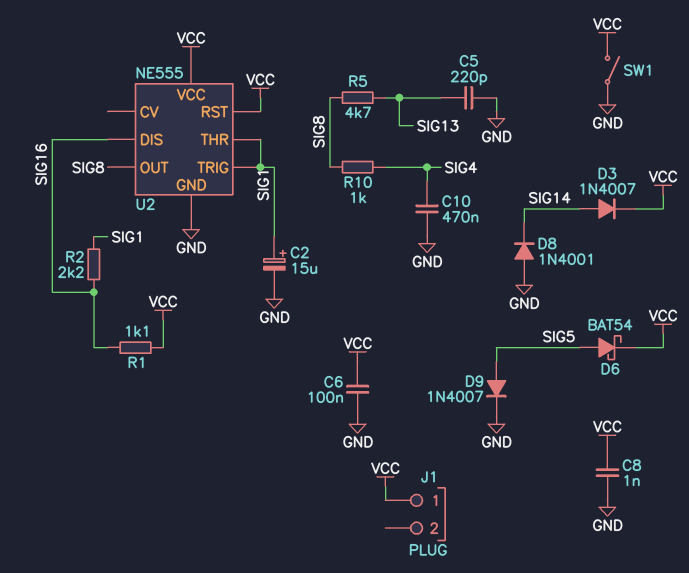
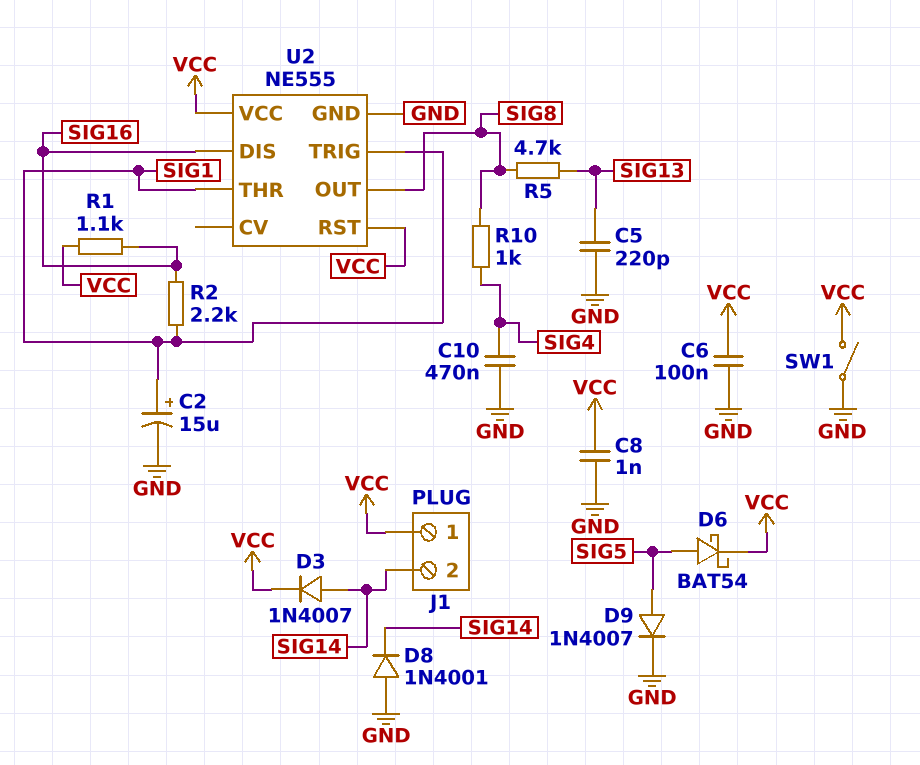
J1 pin 2: none -> SIG14

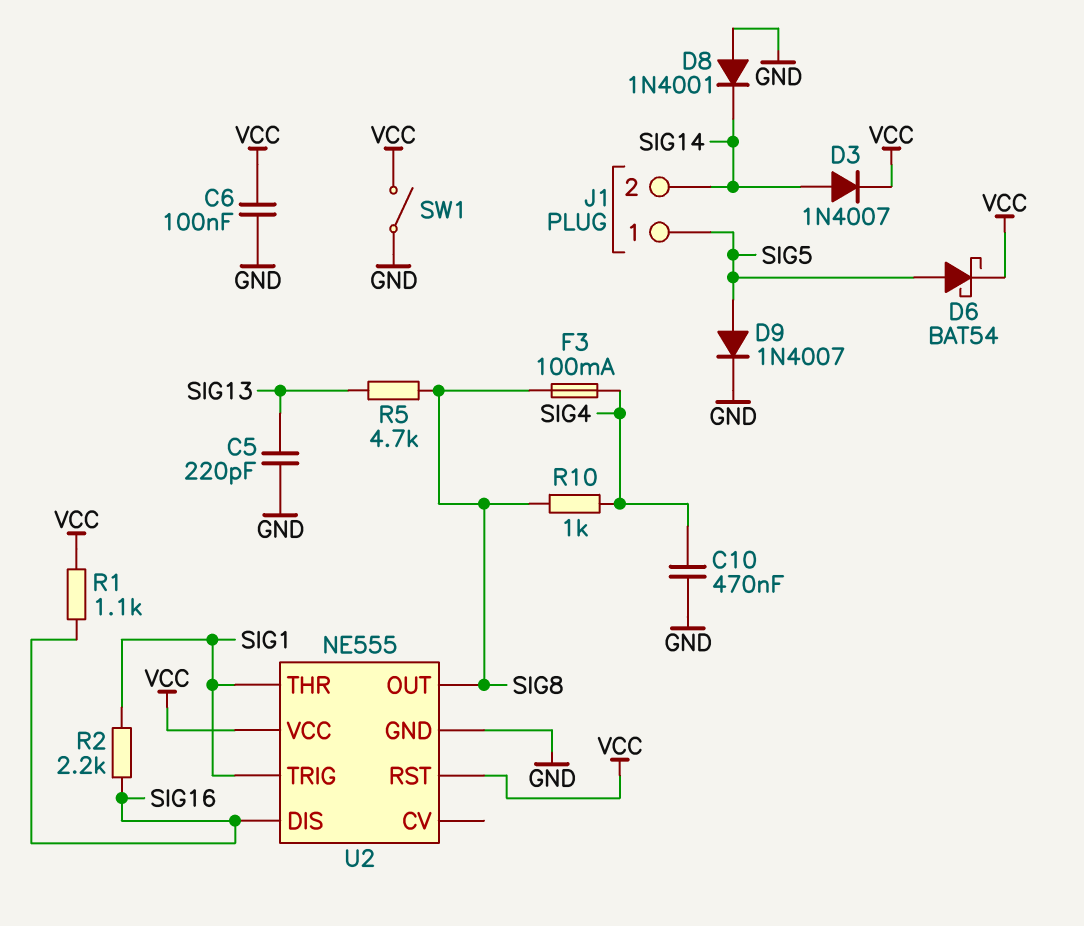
C2: 15uF (plus SIG1, minus GND) -> none
C8: 1nF (GND, VCC) -> none
F3: none -> 100mA (SIG4, SIG8)
J1 pin 1: VCC -> SIG5

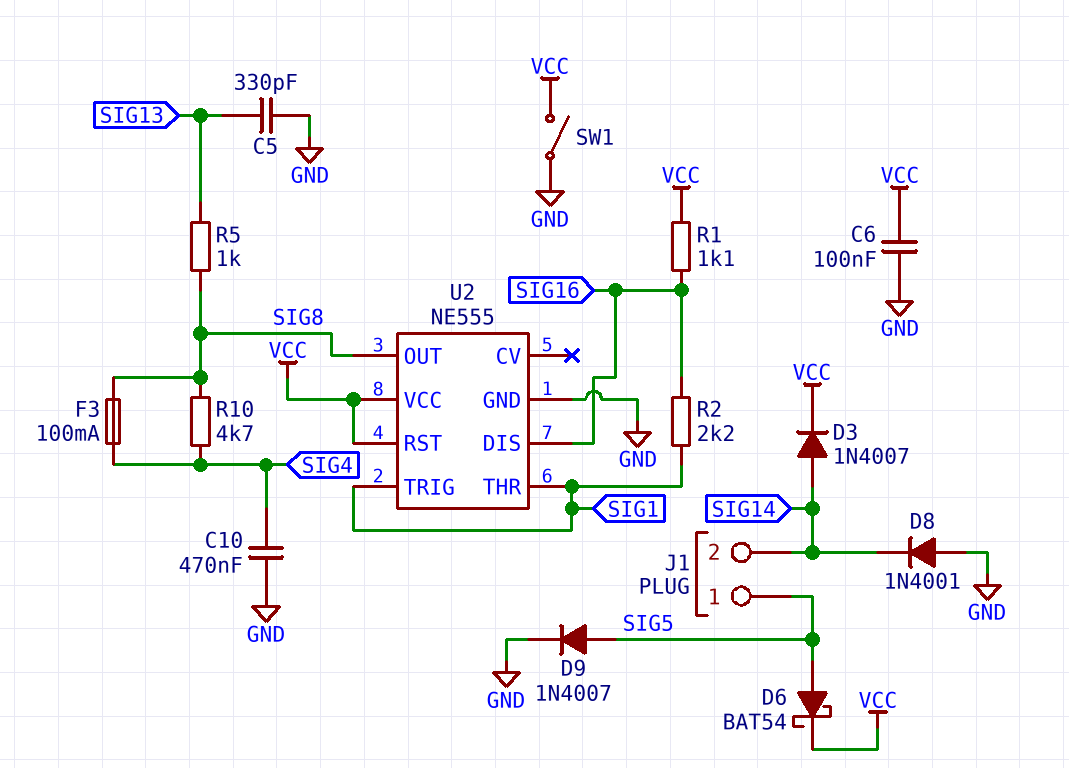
C5: 220pF (GND, SIG13) -> 330pF (GND, SIG13)
R5: 4.7k (SIG8, SIG13) -> 1k (SIG8, SIG13)
R10: 1k (SIG4, SIG8) -> 4.7k (SIG4, SIG8)

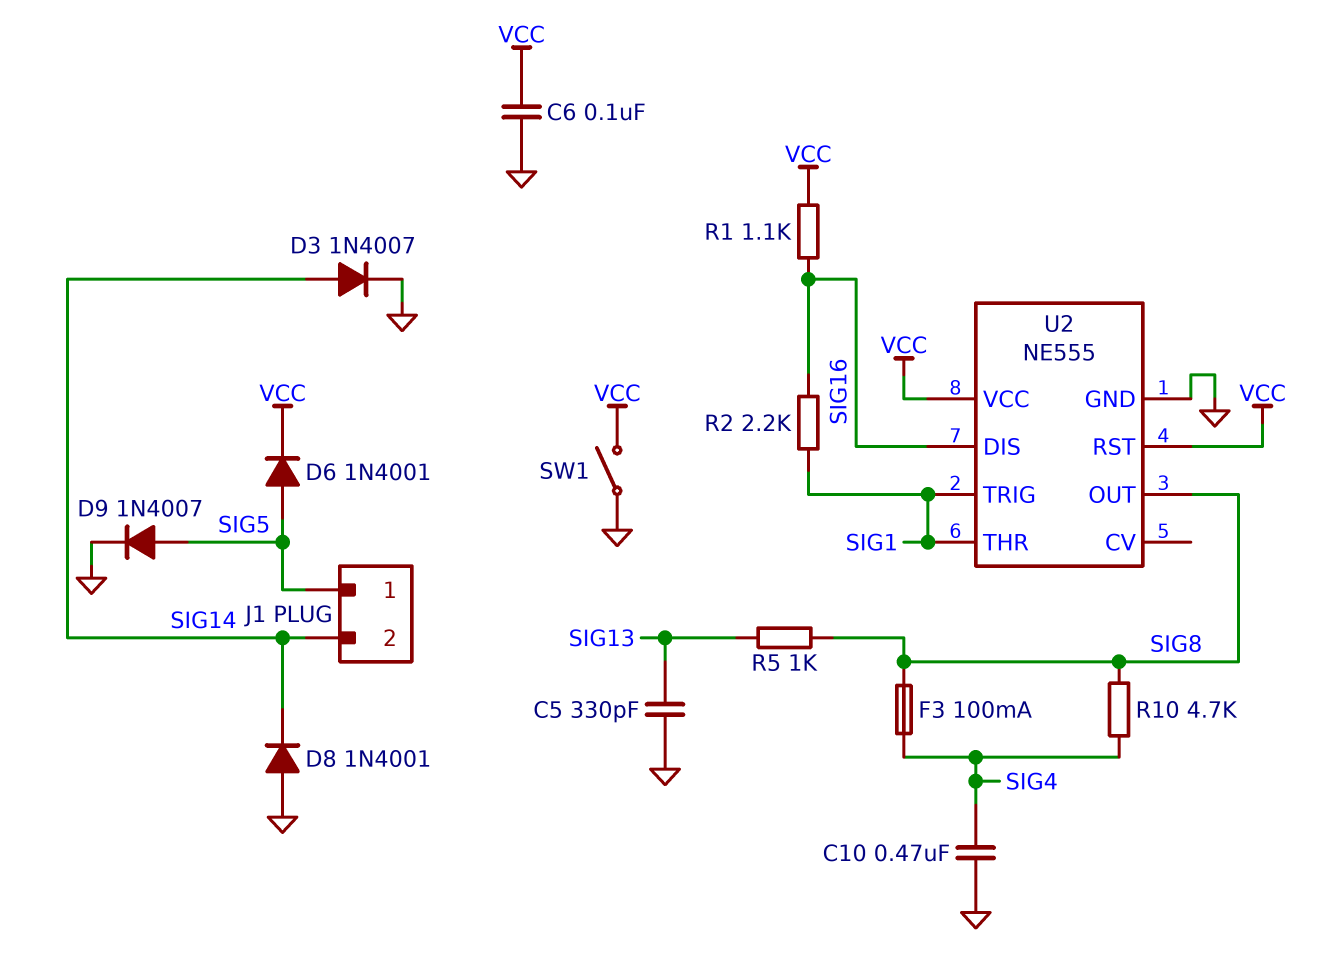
D3: diode 1N4007 (A SIG14, K VCC) -> diode 1N4007 (A SIG14, K GND)
D6: schottky BAT54 (A SIG5, K VCC) -> diode 1N4001 (A SIG5, K VCC)

